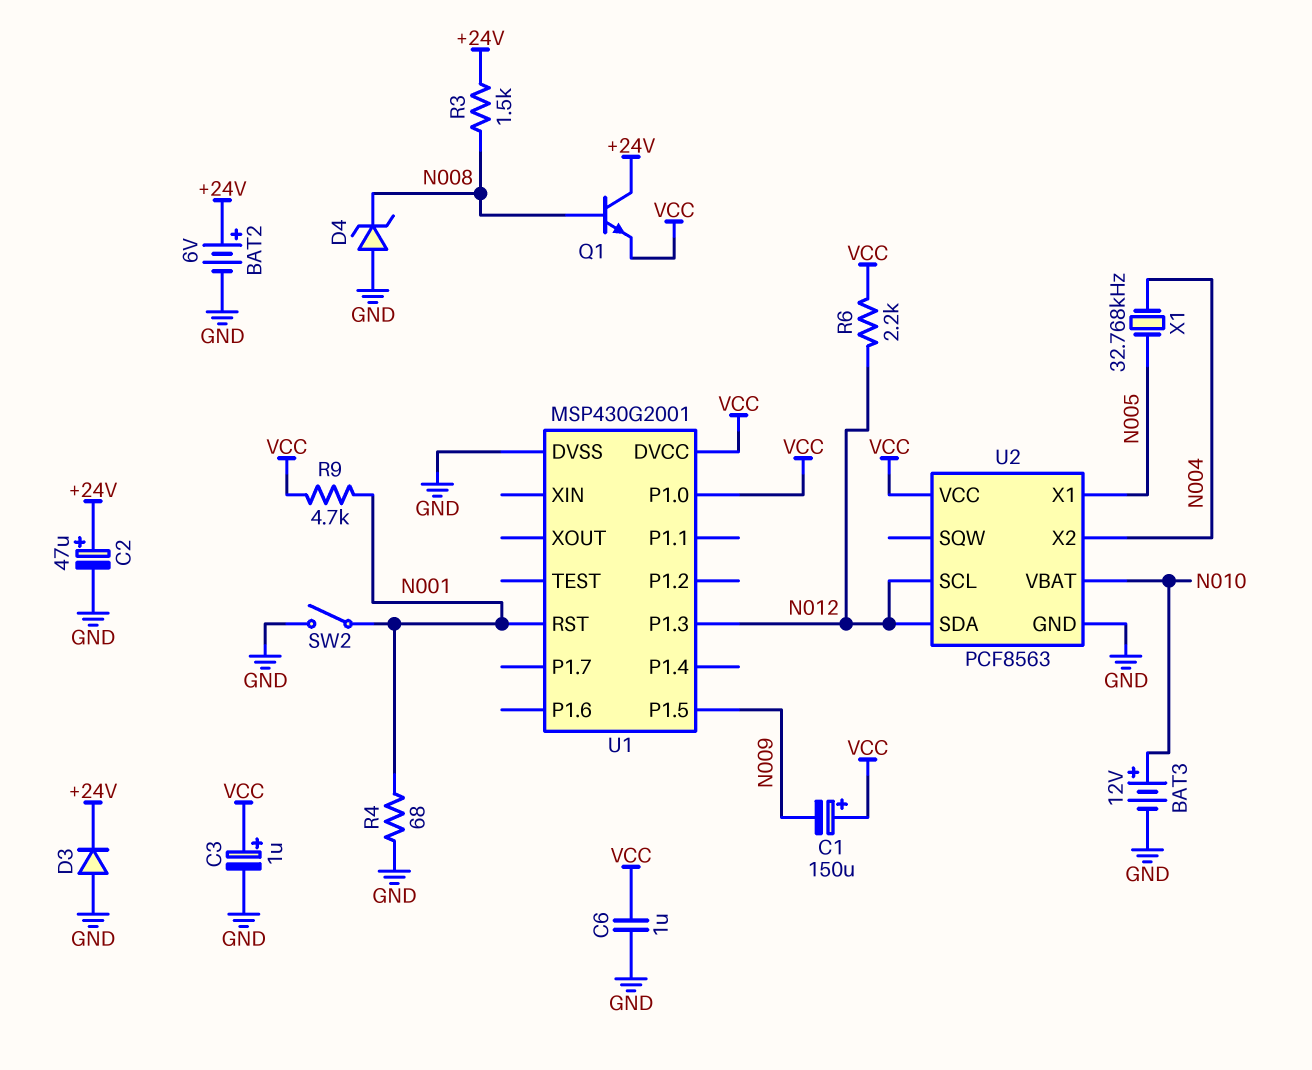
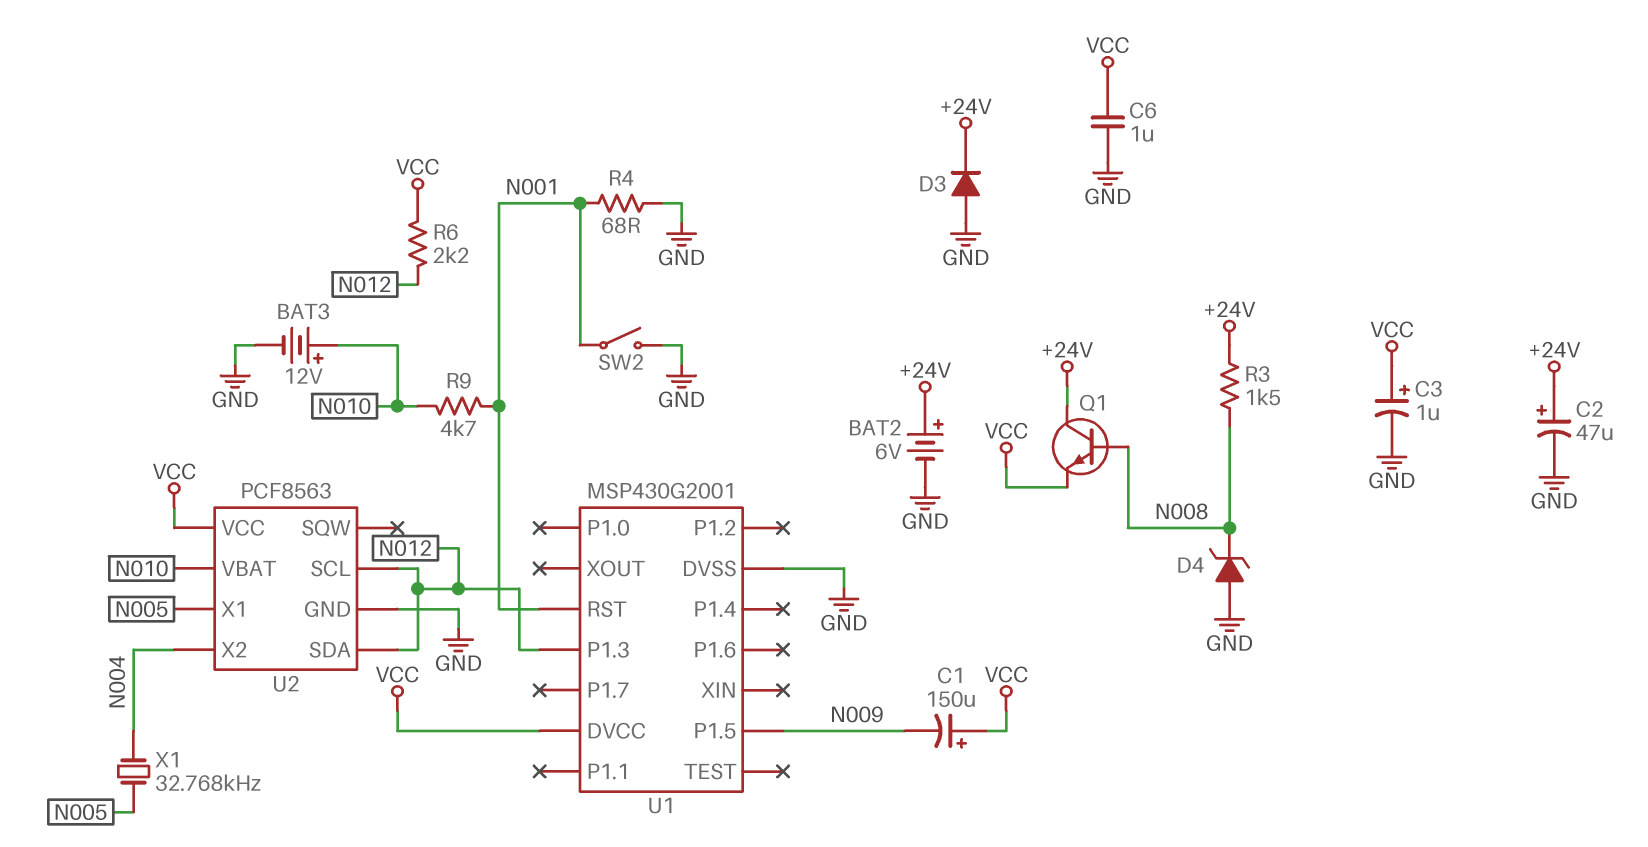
R9: 4.7k (N001, VCC) -> 4.7k (N001, N010)
U1 pin P1.0: VCC -> none

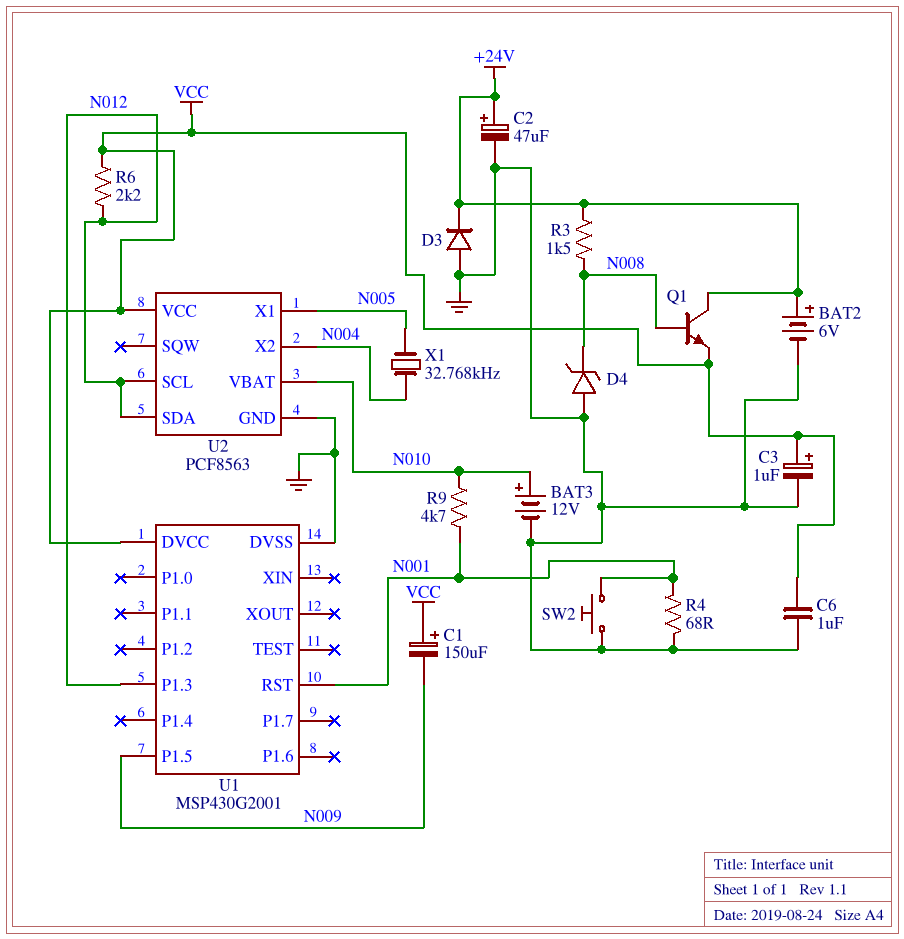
SW2: switch (GND, N001) -> button (GND, N001)

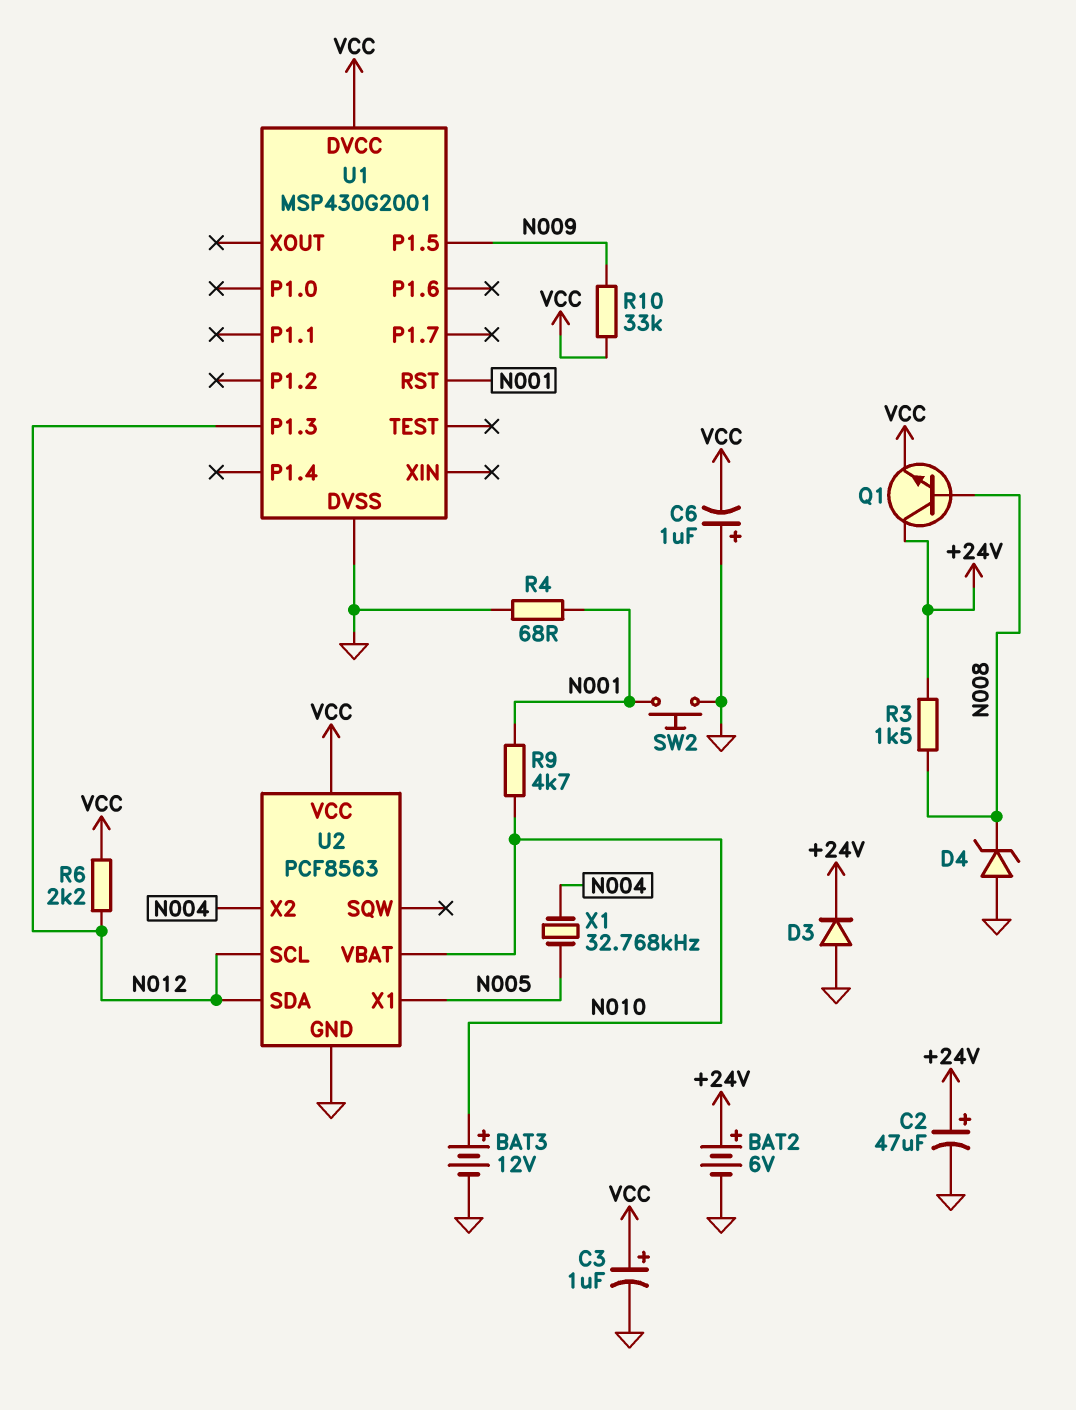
C1: 150uF (plus VCC, minus N009) -> none
C6: 1uF (GND, VCC) -> 1uF (plus GND, minus VCC)
R10: none -> 33k (N009, VCC)

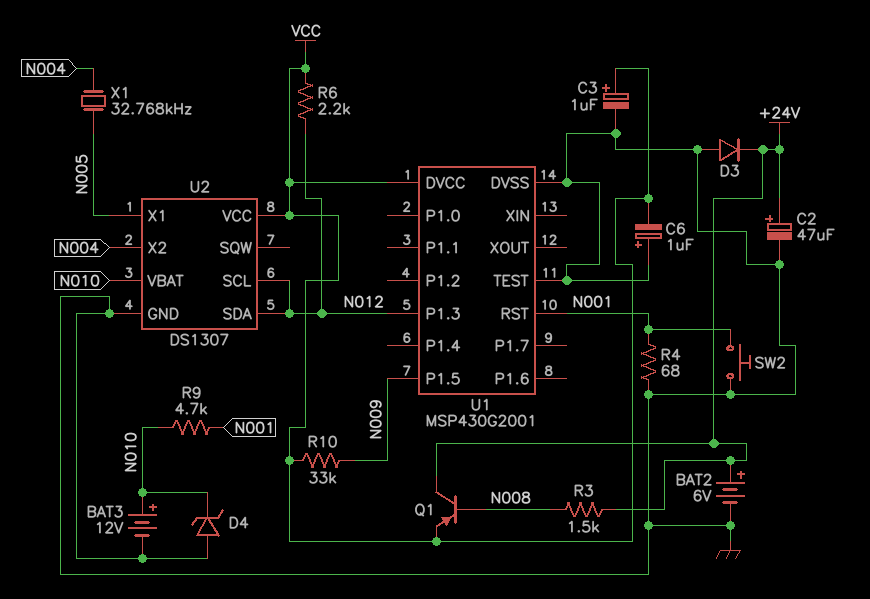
D4: zener (A GND, K N008) -> zener (A GND, K N010)
Q1: NPN (B N008, C +24V, E VCC) -> PNP (B N008, C +24V, E VCC)
U1 pin TEST: none -> GND
U2: PCF8563 -> DS1307

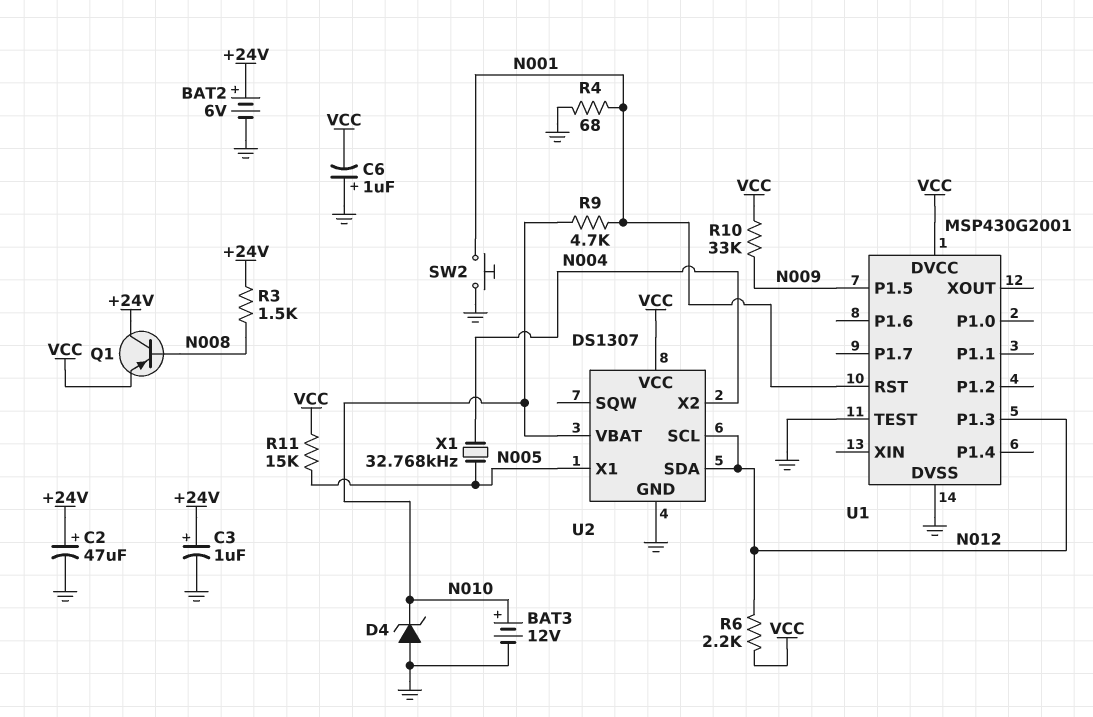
C3: 1uF (plus VCC, minus GND) -> 1uF (plus +24V, minus GND)
D3: diode (A GND, K +24V) -> none
R11: none -> 15k (N005, VCC)

